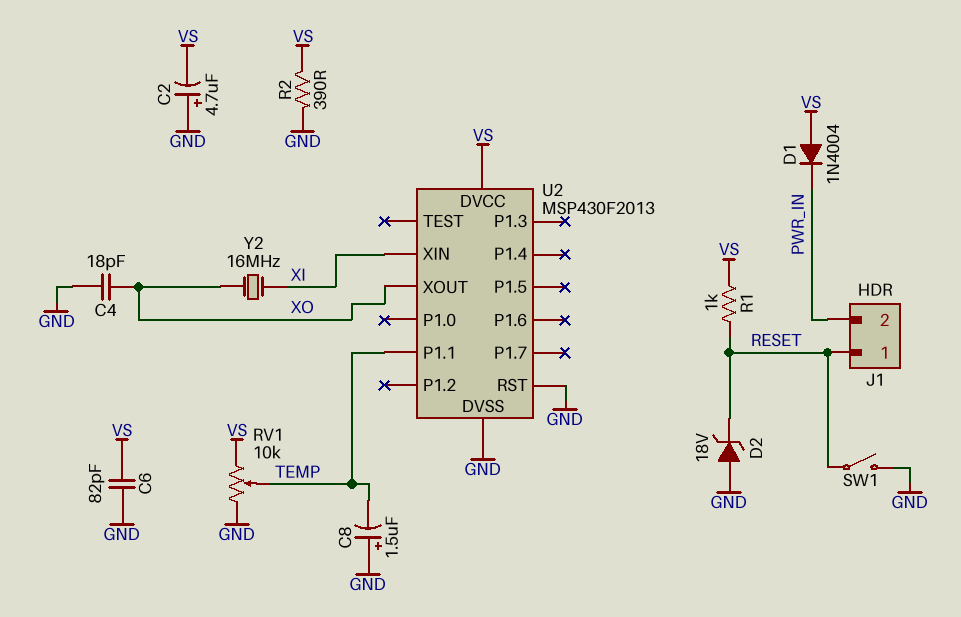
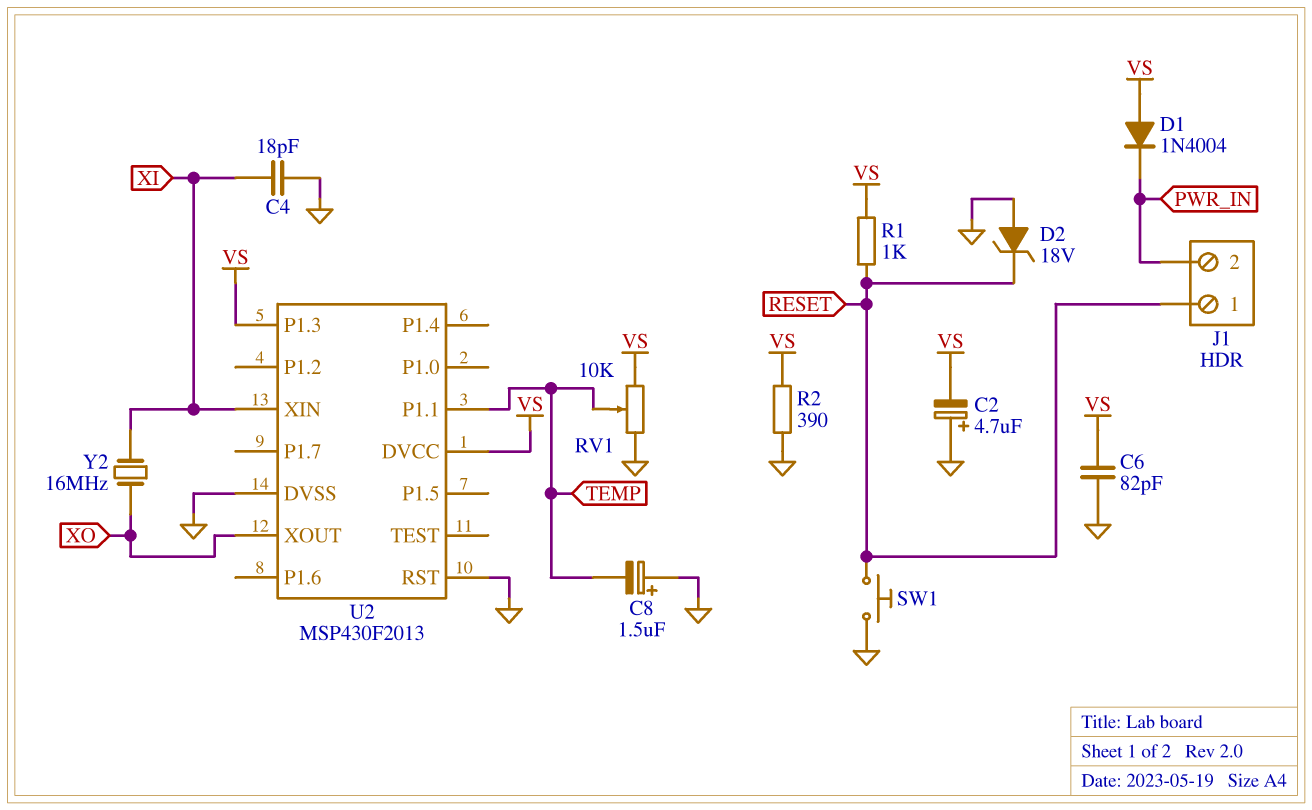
C4: 18pF (GND, XO) -> 18pF (GND, XI)
SW1: switch (GND, RESET) -> button (GND, RESET)
U2 pin P1.3: none -> VS

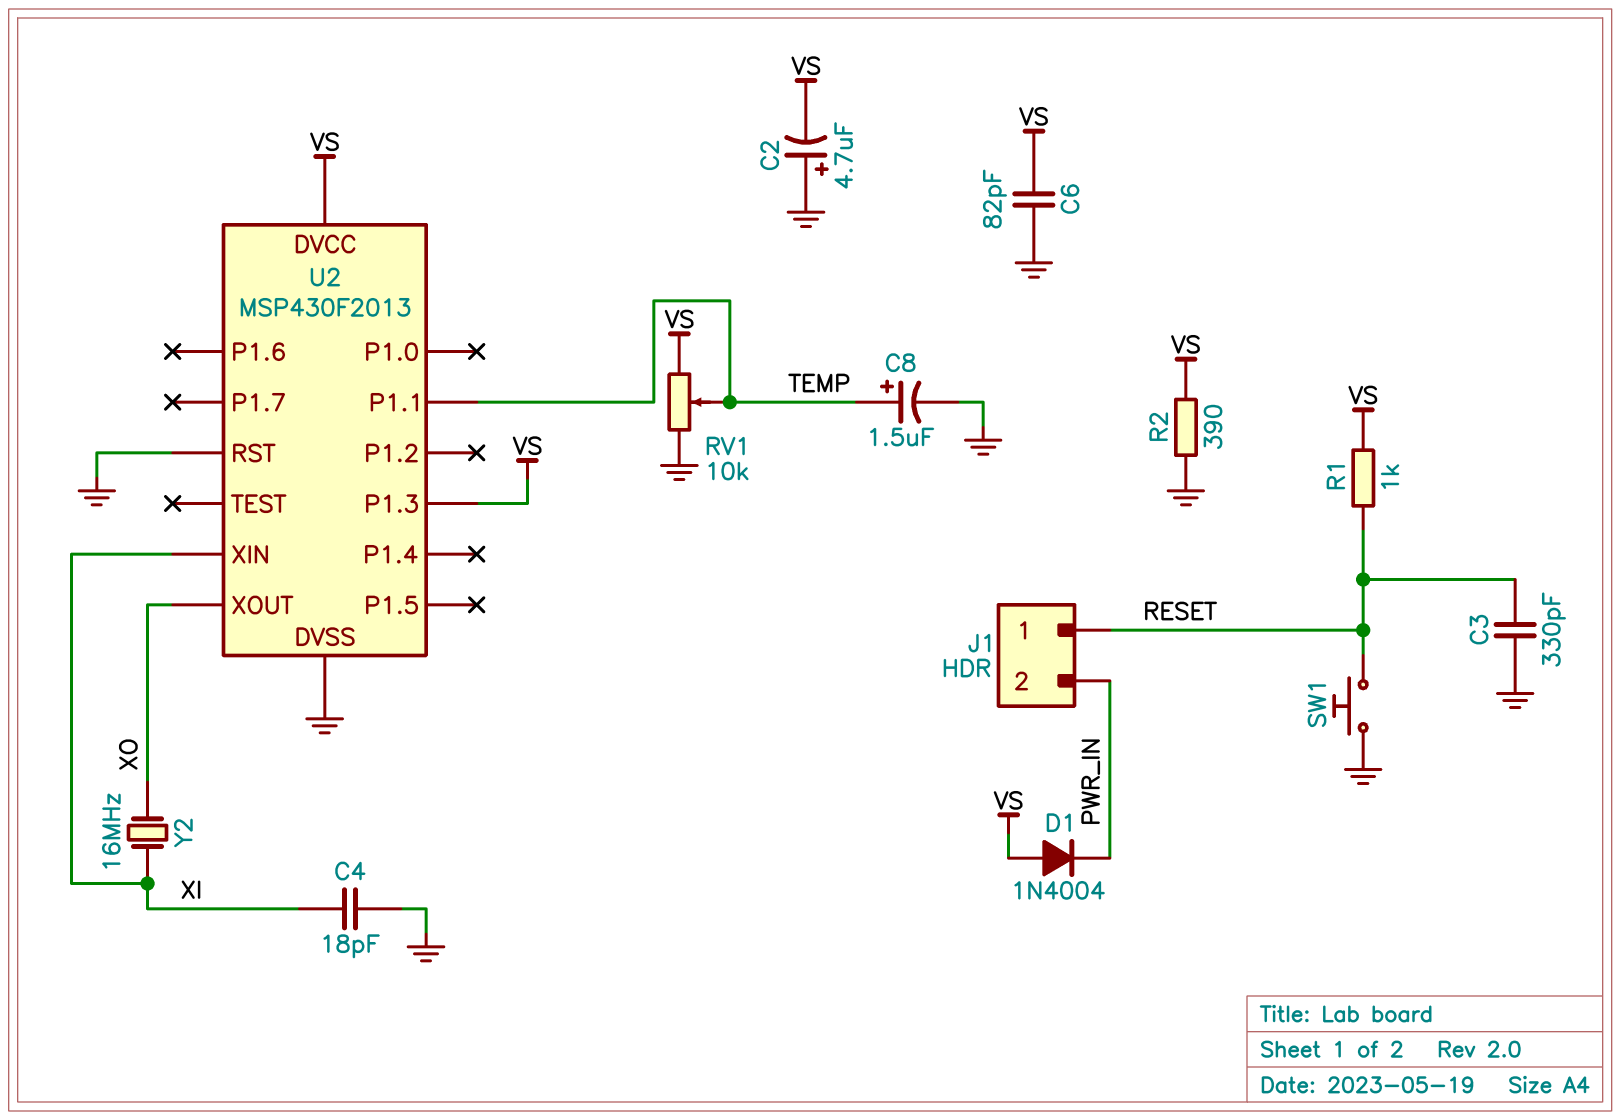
C3: none -> 330pF (GND, RESET)
C8: 1.5uF (plus GND, minus TEMP) -> 1.5uF (plus TEMP, minus GND)
D2: zener 18V (A GND, K RESET) -> none

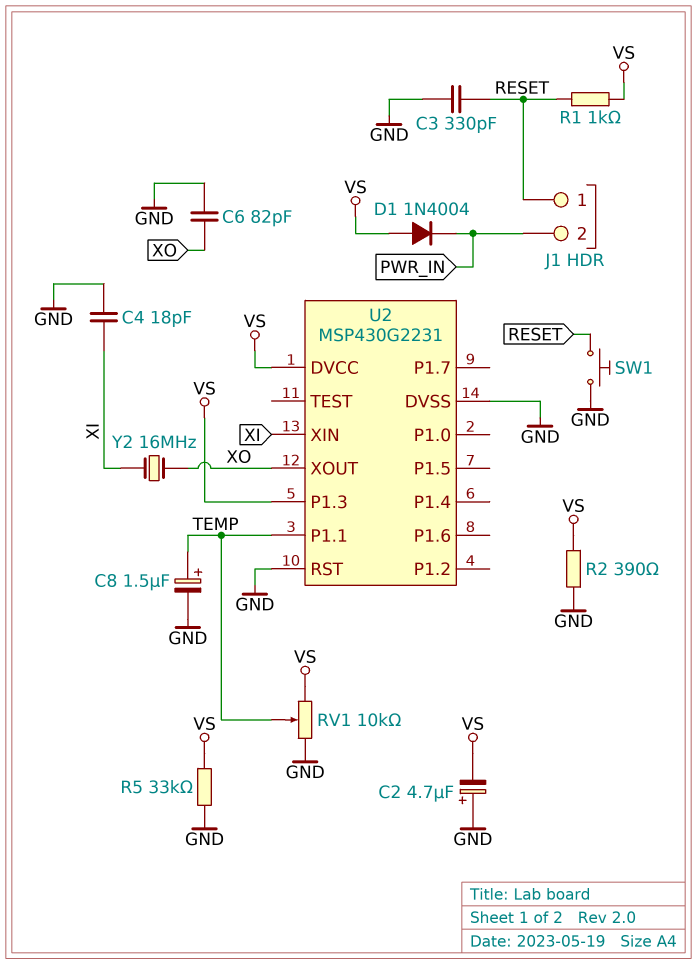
C6: 82pF (GND, VS) -> 82pF (GND, XO)
R5: none -> 33k (GND, VS)
U2: MSP430F2013 -> MSP430G2231

